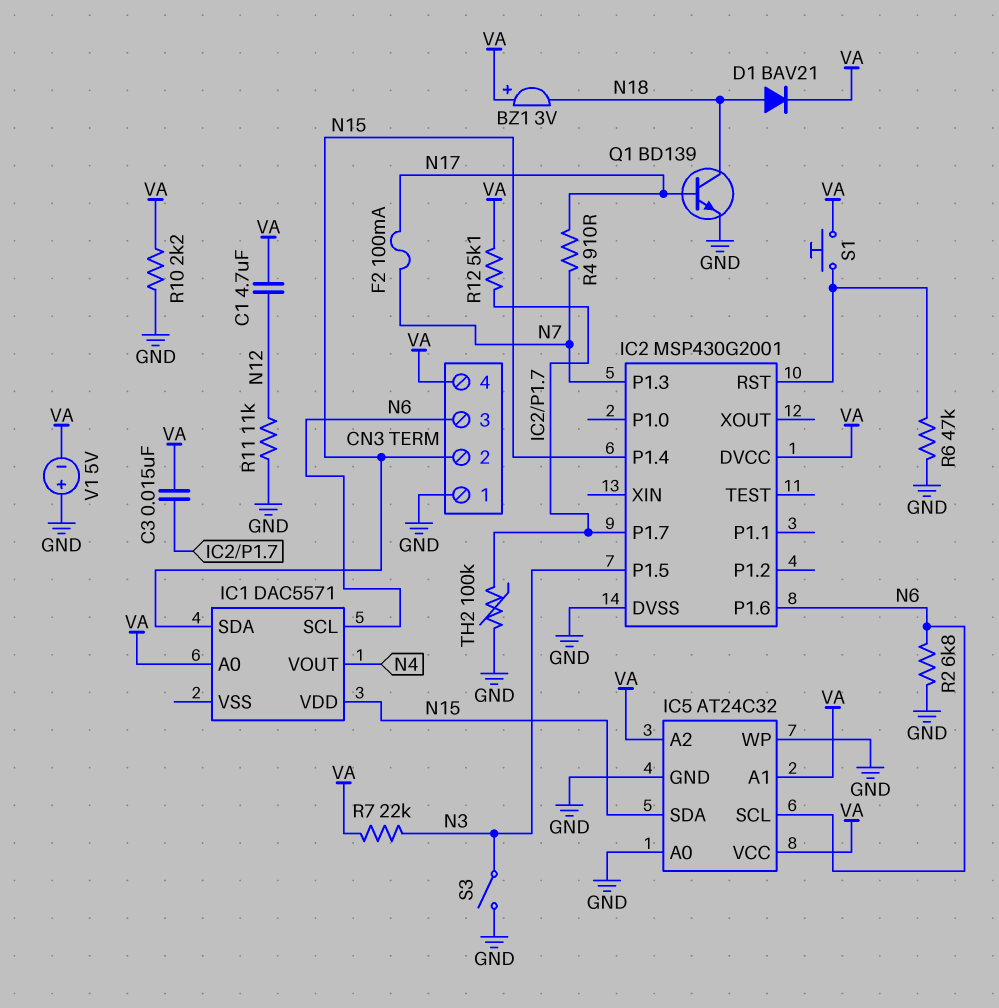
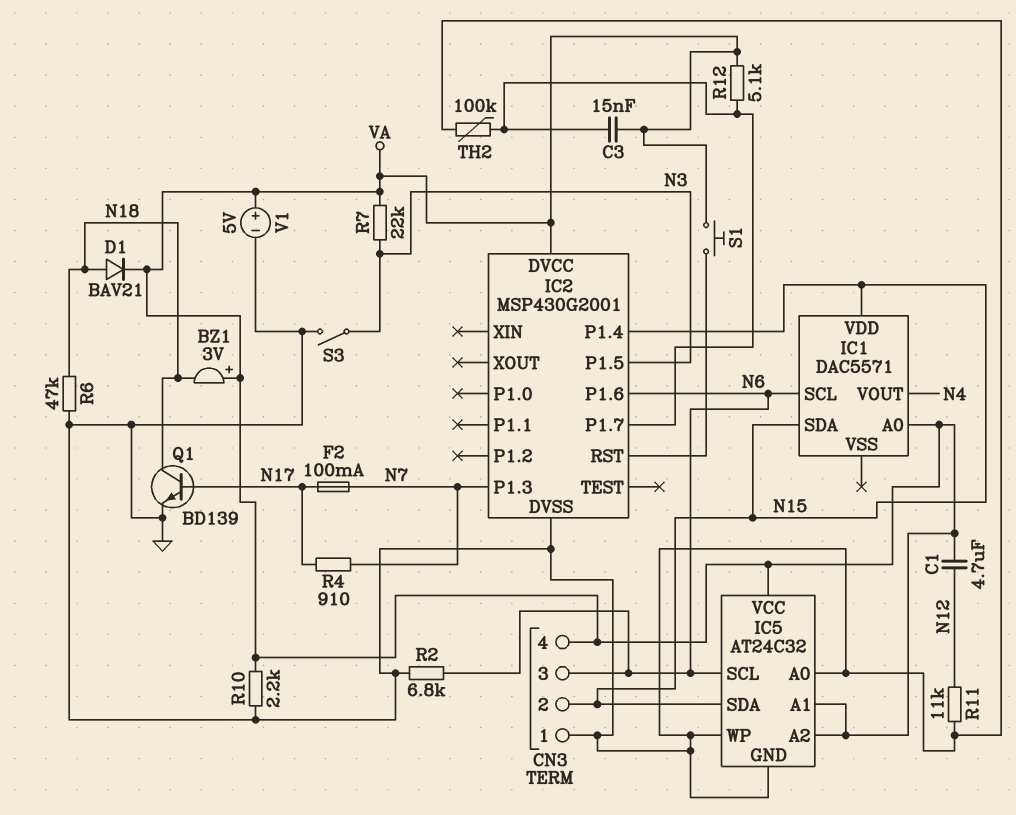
R6: 47k (GND, IC2/RST) -> 47k (GND, N18)
V1: 5V (plus GND, minus VA) -> 5V (plus VA, minus GND)

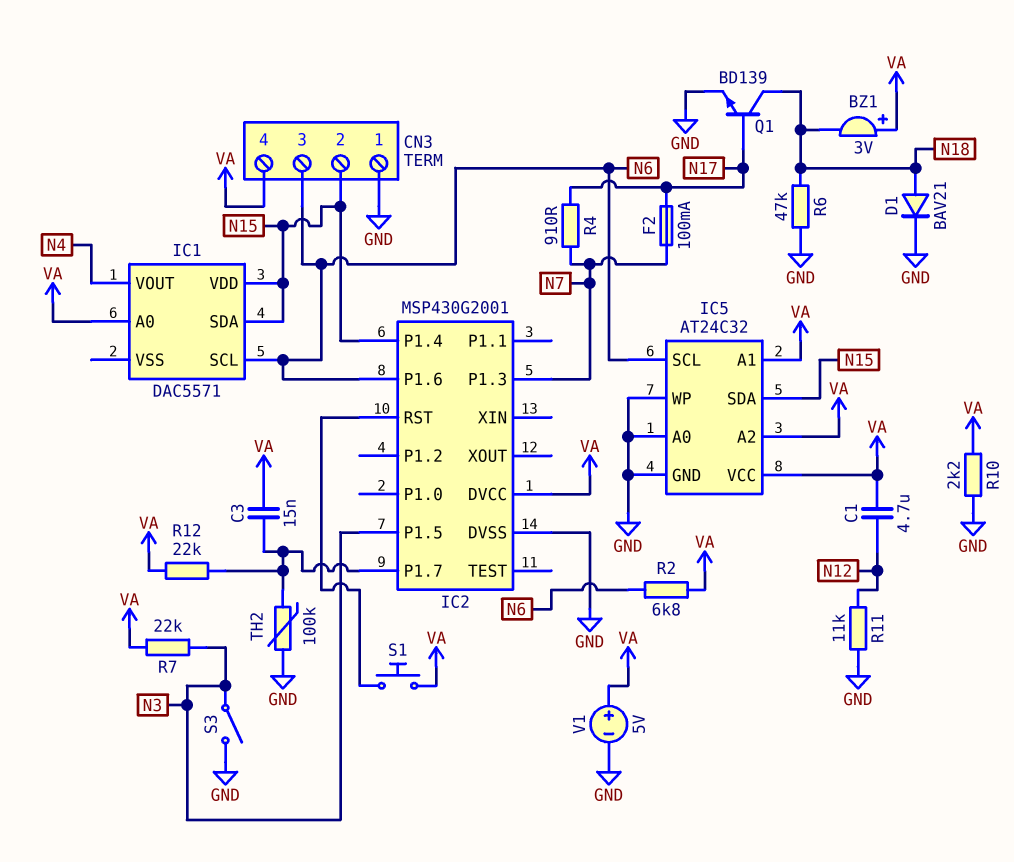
D1: diode BAV21 (A N18, K VA) -> diode BAV21 (A N18, K GND)
R2: 6.8k (GND, N6) -> 6.8k (N6, VA)
R12: 5.1k (IC2/P1.7, VA) -> 22k (IC2/P1.7, VA)

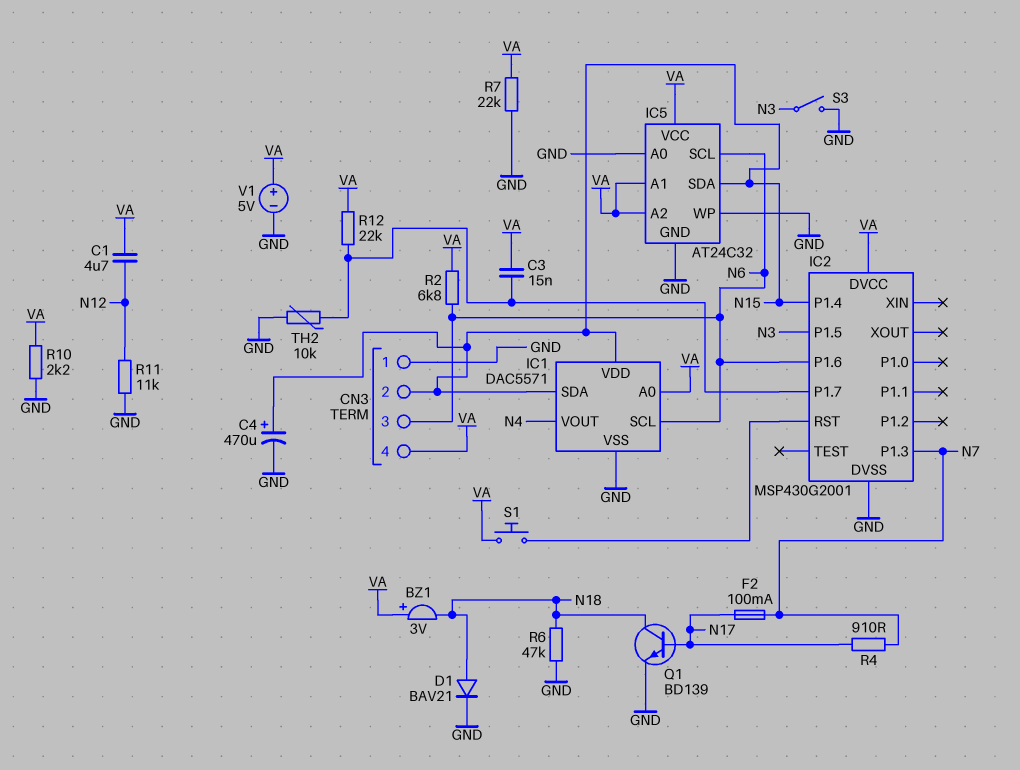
C4: none -> 470uF (plus N15, minus GND)
IC1 pin VSS: none -> GND
R7: 22k (N3, VA) -> 22k (GND, VA)
TH2: 100k (GND, IC2/P1.7) -> 10k (GND, IC2/P1.7)

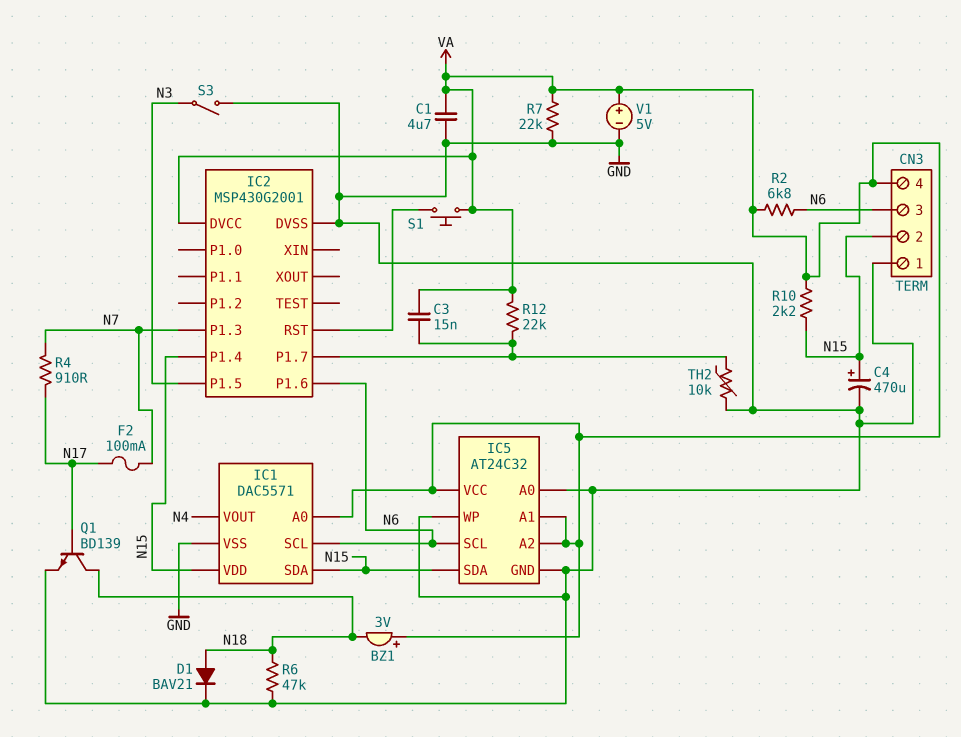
C1: 4.7uF (N12, VA) -> 4.7uF (GND, VA)
R10: 2.2k (GND, VA) -> 2.2k (N15, VA)
R11: 11k (GND, N12) -> none

